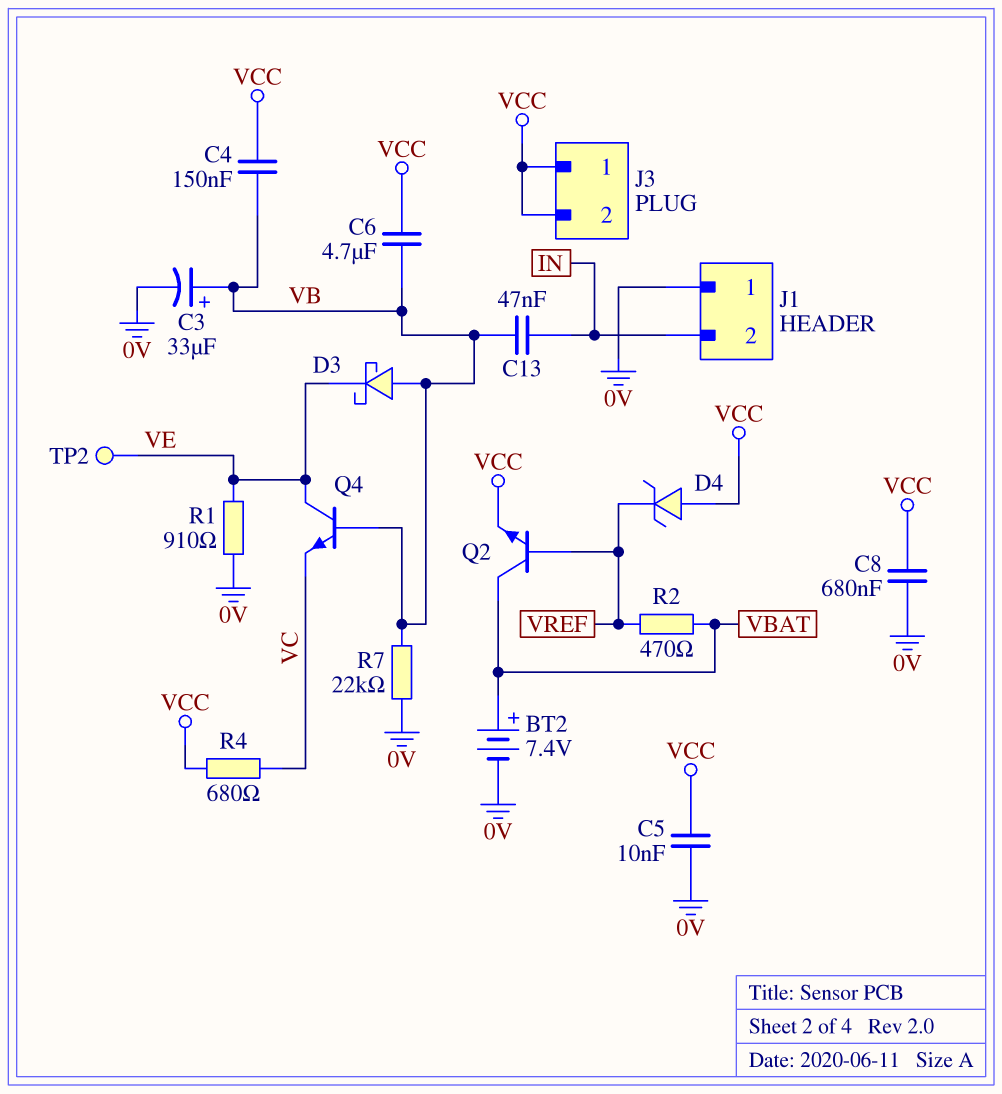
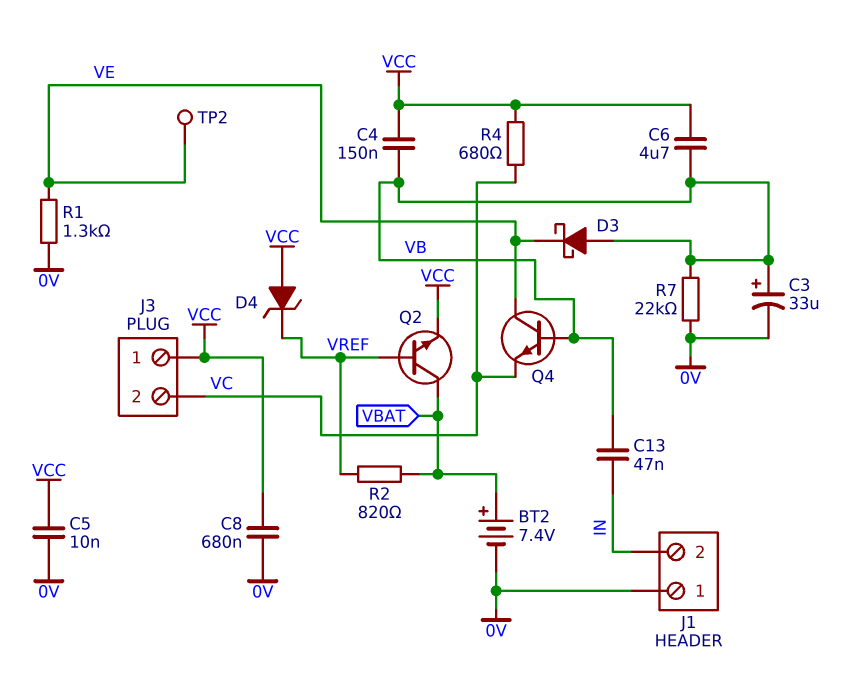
J3 pin 2: VCC -> VC
R1: 910 (0V, VE) -> 1.3k (0V, VE)
R2: 470 (VBAT, VREF) -> 820 (VBAT, VREF)

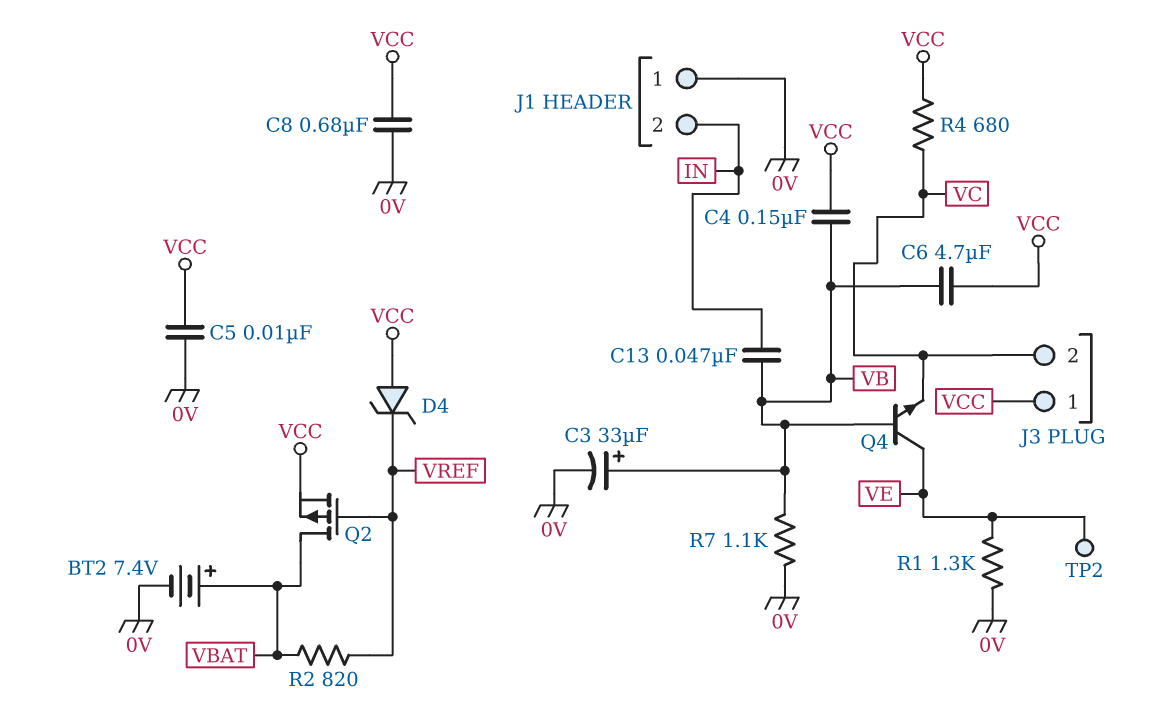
D3: schottky (A VB, K VE) -> none
Q2: NPN (B VREF, C VBAT, E VCC) -> PMOS (G VREF, D VBAT, S VCC)
R7: 22k (0V, VB) -> 1.1k (0V, VB)

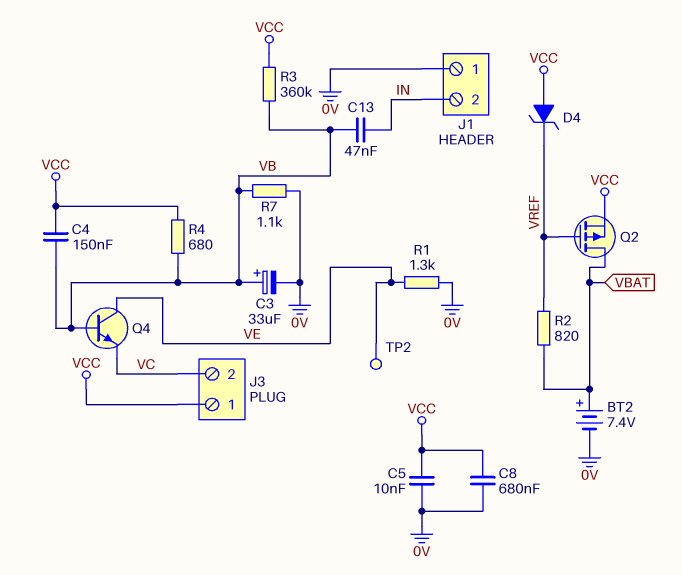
C6: 4.7uF (VB, VCC) -> none
R3: none -> 360k (VB, VCC)
R4: 680 (VC, VCC) -> 680 (VB, VCC)

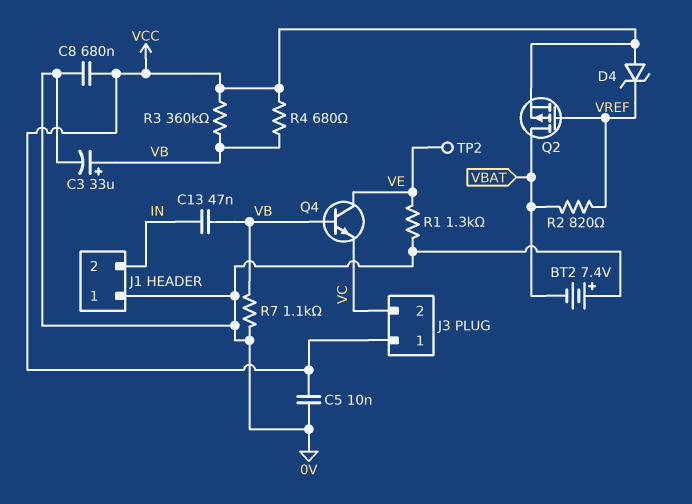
BT2: 7.4V (plus VBAT, minus 0V) -> 7.4V (plus 0V, minus VBAT)
C4: 150nF (VB, VCC) -> none

